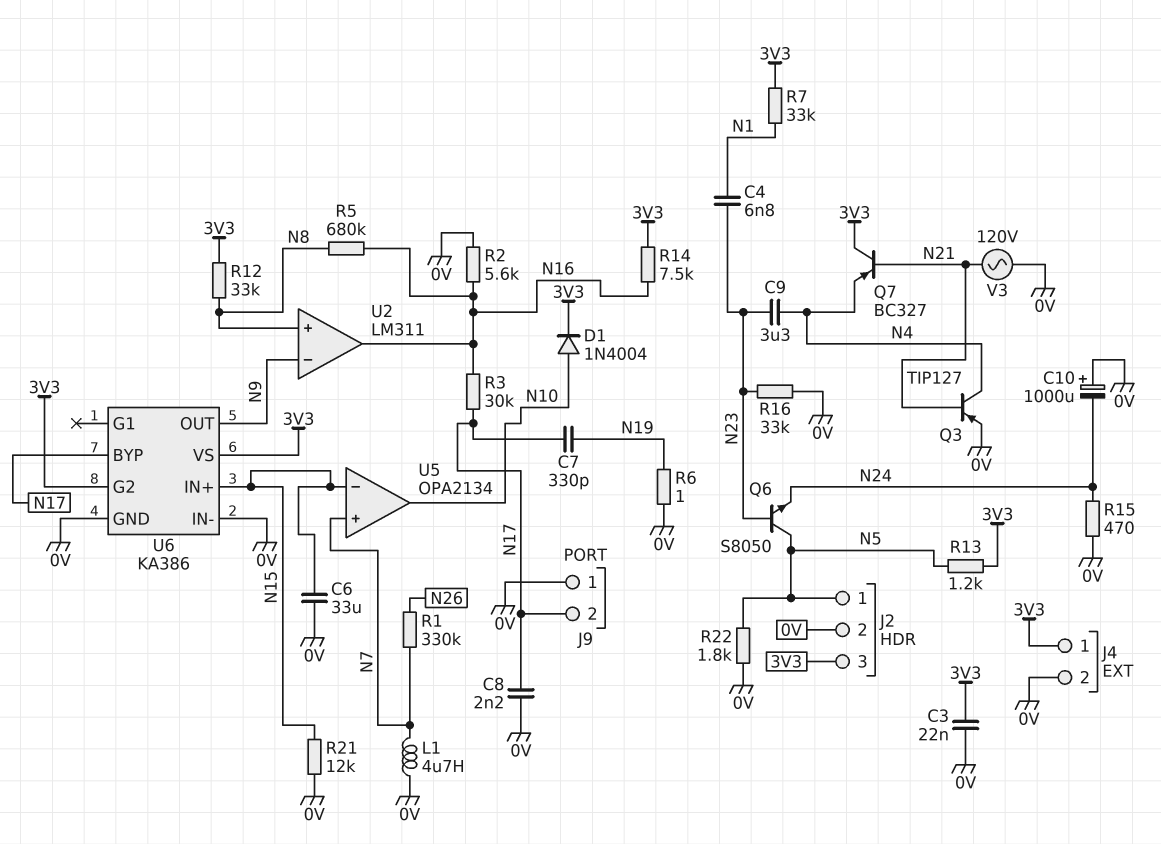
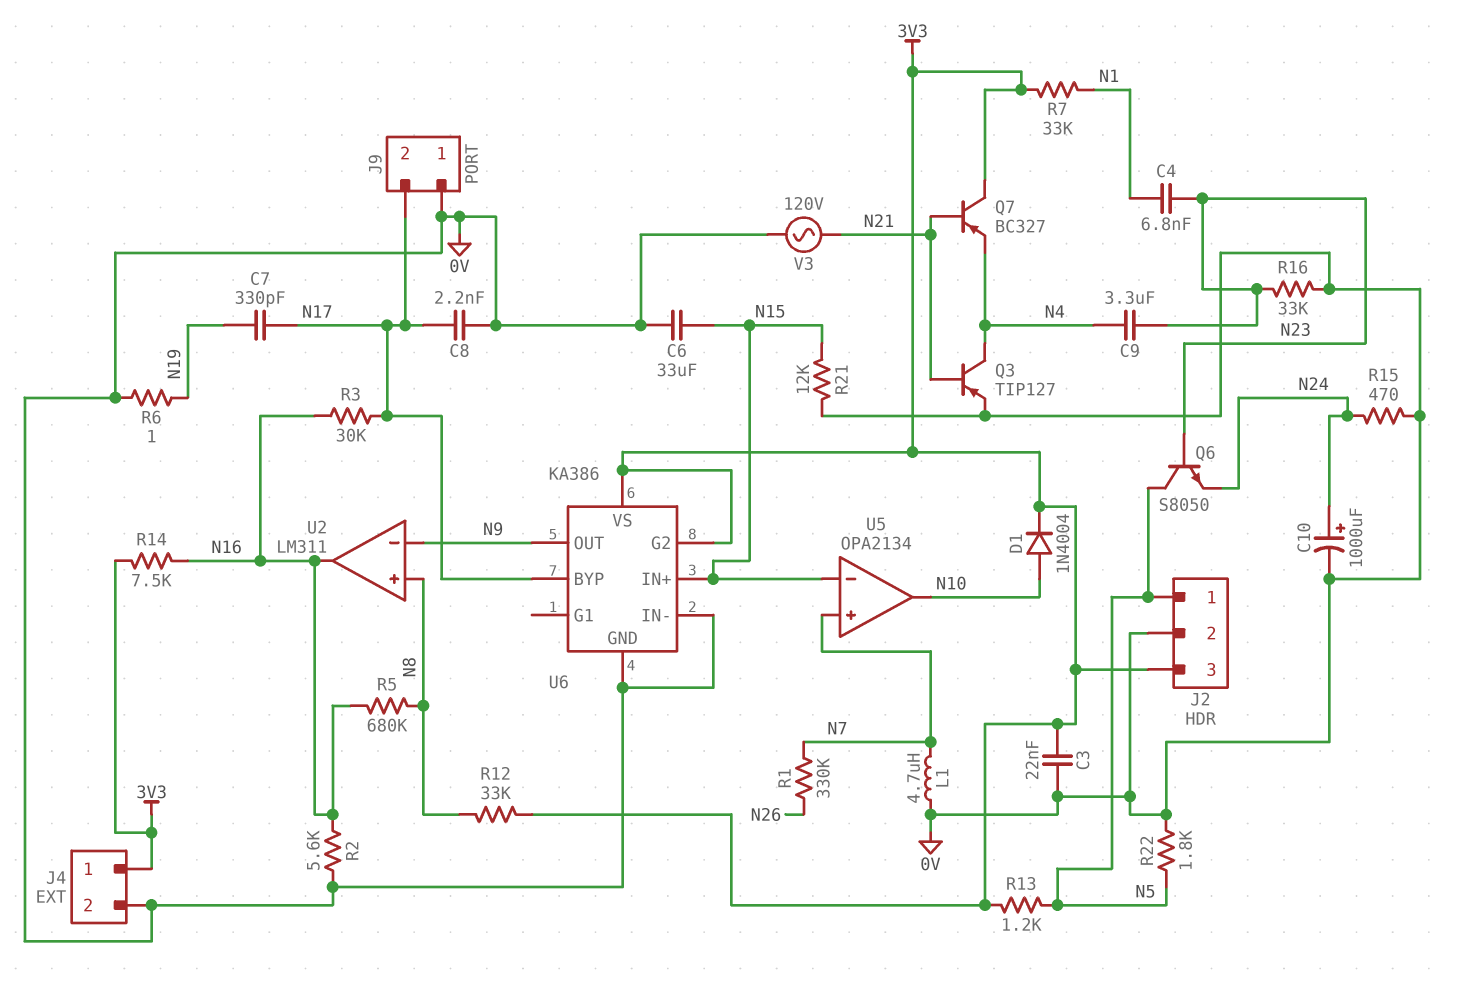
C10: 1000uF (plus 0V, minus N24) -> 1000uF (plus N24, minus 0V)

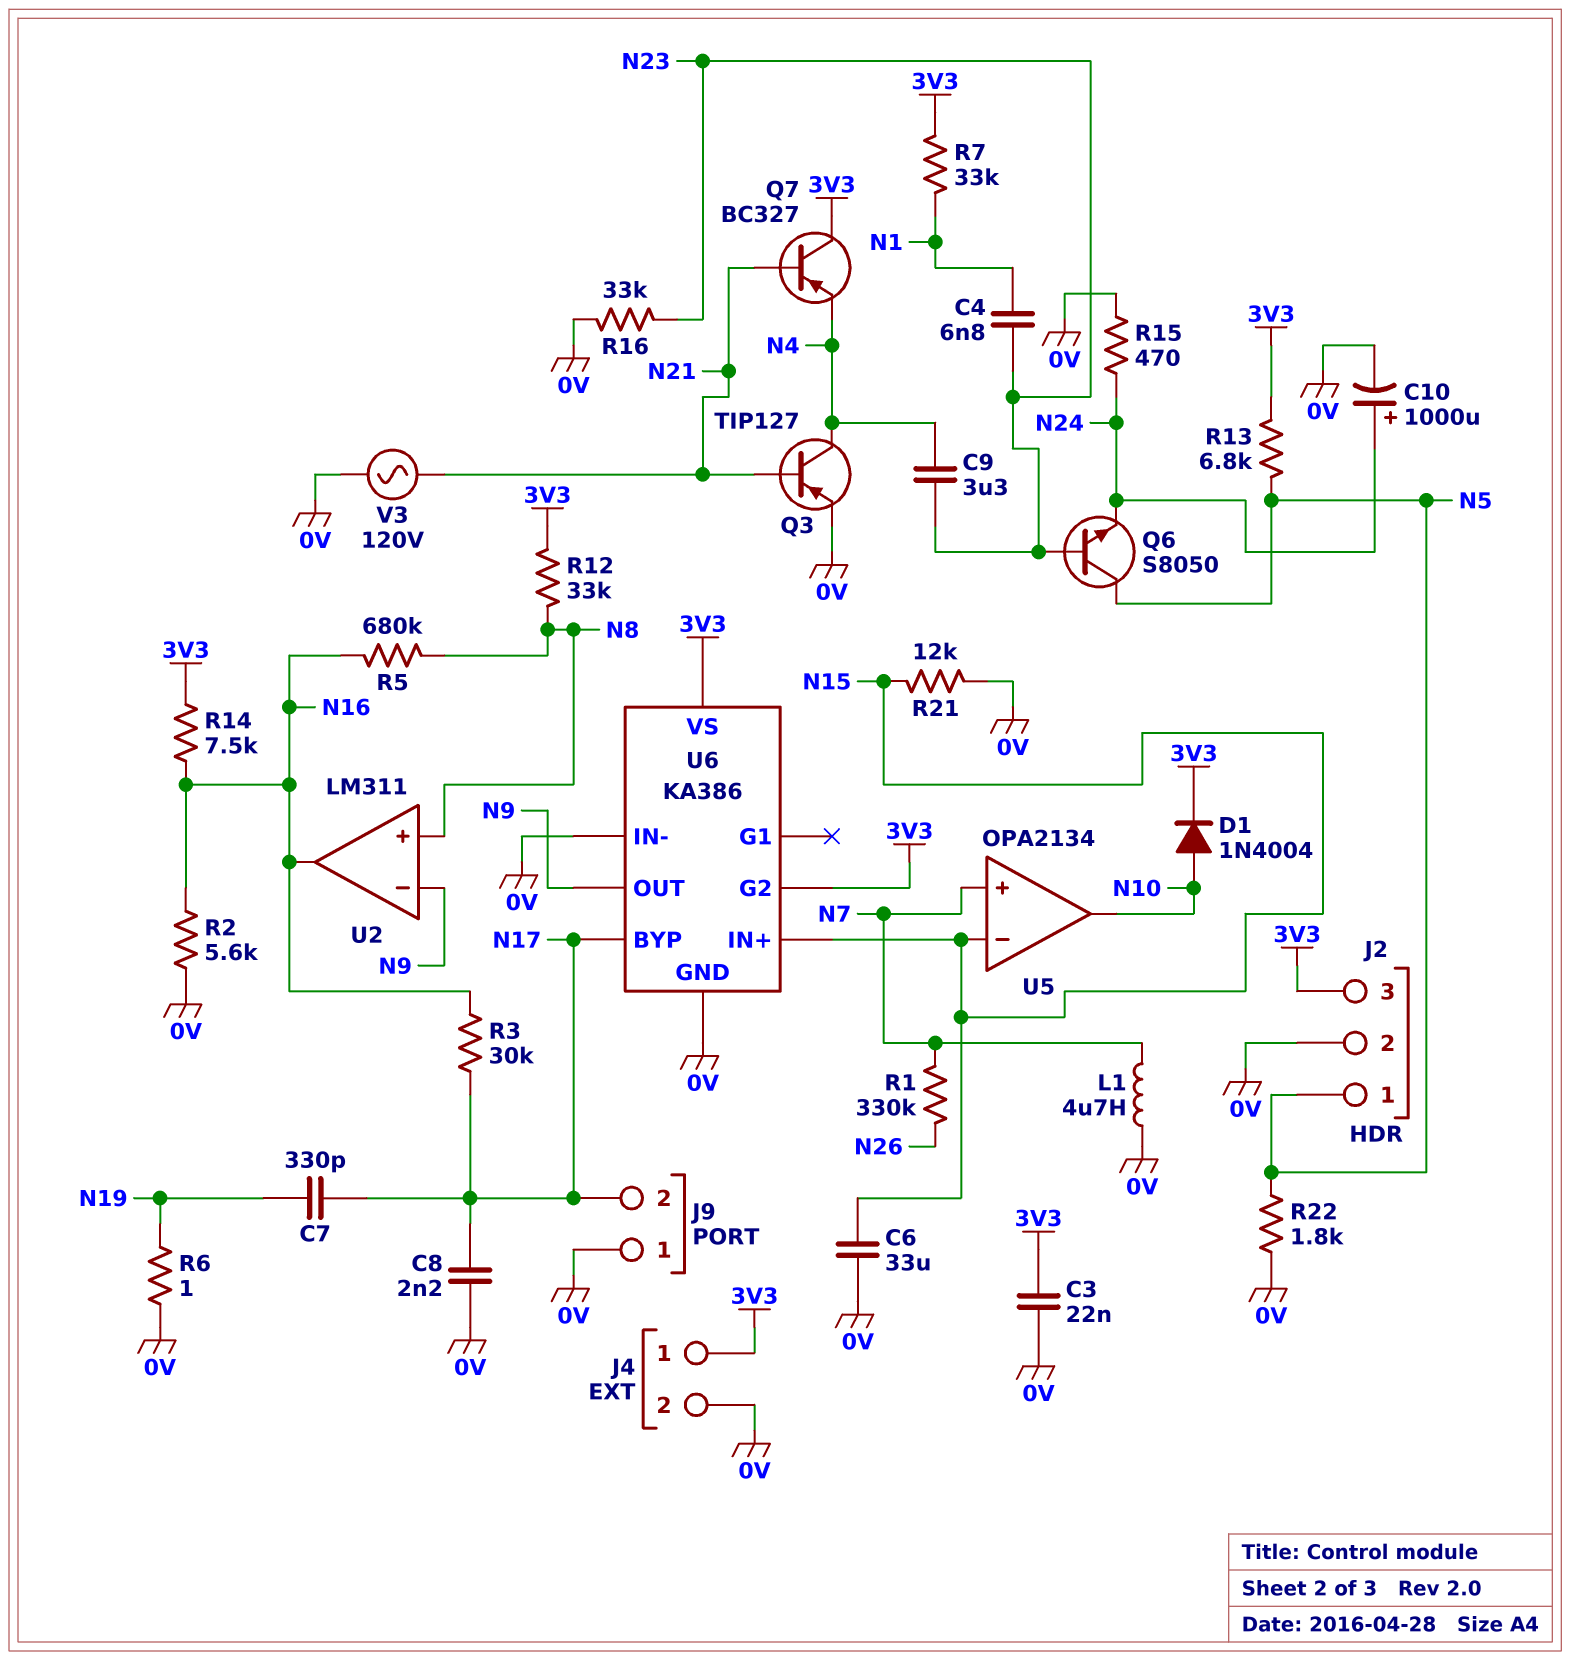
R13: 1.2k (3V3, N5) -> 6.8k (3V3, N5)

